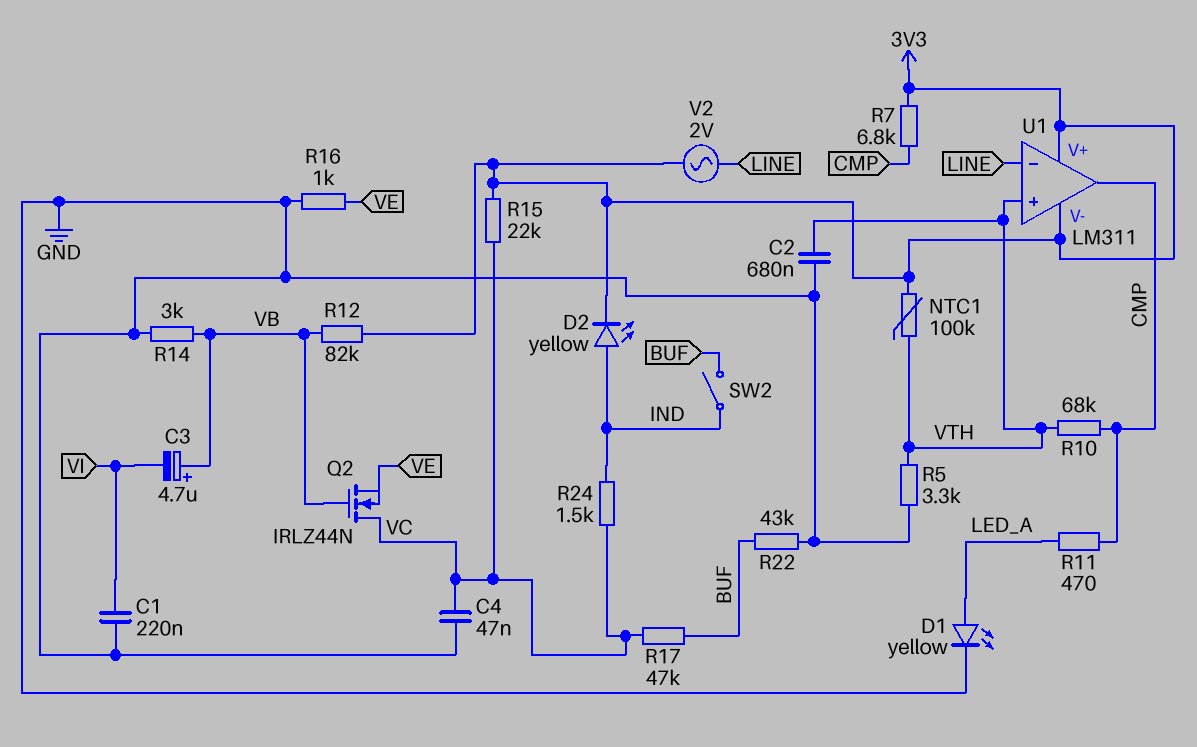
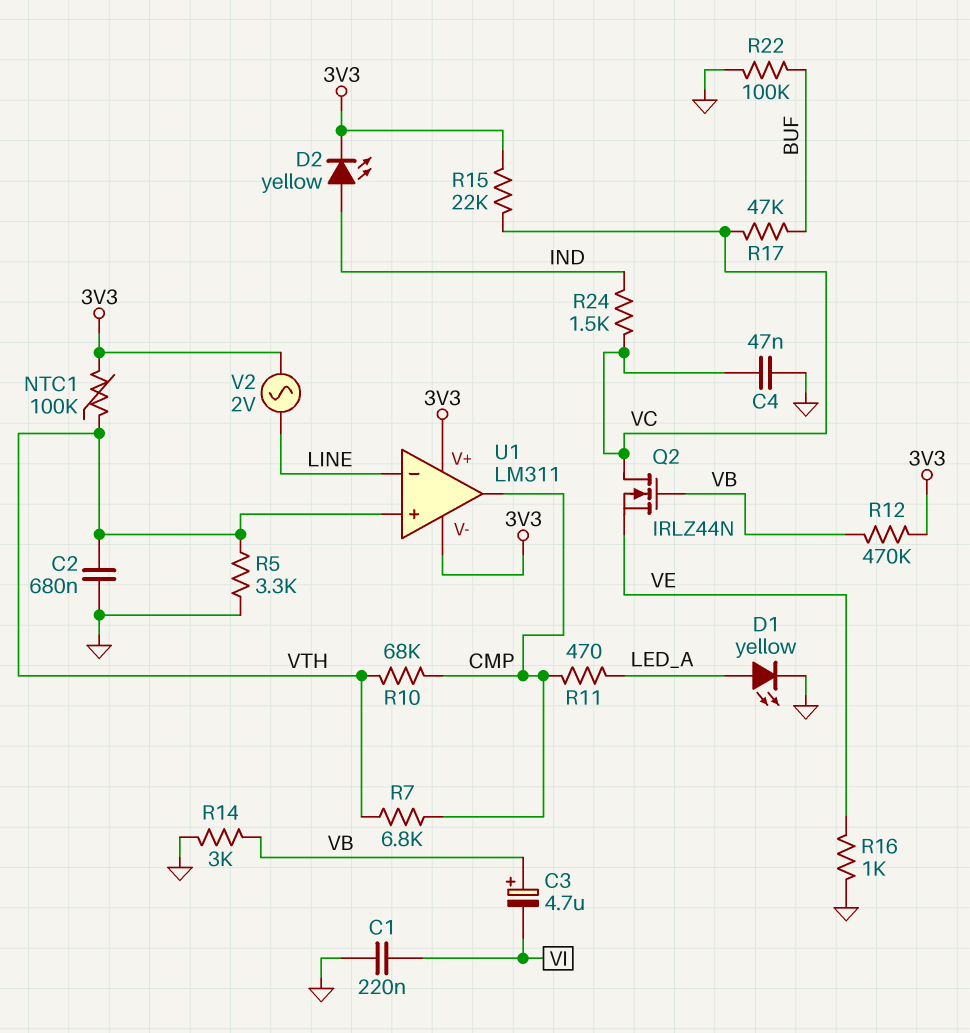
R7: 6.8k (3V3, CMP) -> 6.8k (CMP, VTH)
R12: 82k (3V3, VB) -> 470k (3V3, VB)
R22: 43k (BUF, GND) -> 100k (BUF, GND)
SW2: switch (BUF, IND) -> none

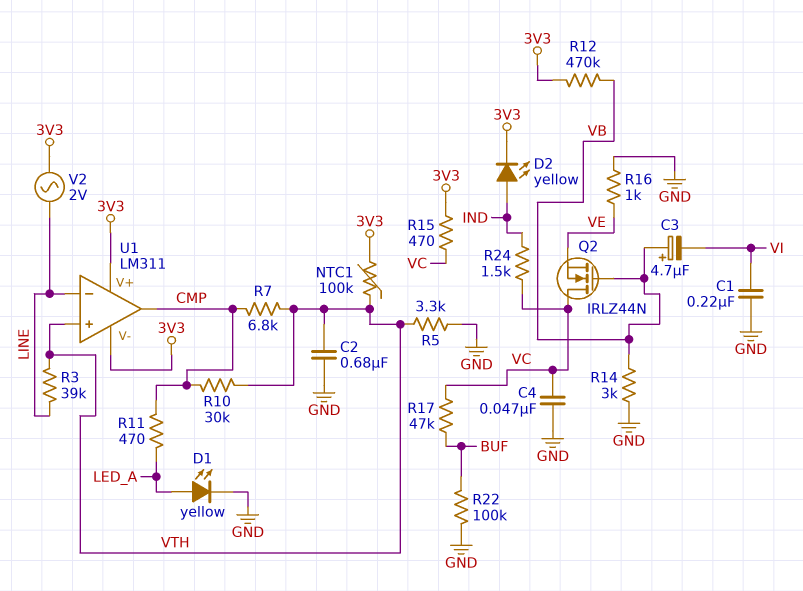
R3: none -> 39k (LINE, VTH)
R10: 68k (CMP, VTH) -> 30k (CMP, VTH)
R15: 22k (3V3, VC) -> 470 (3V3, VC)

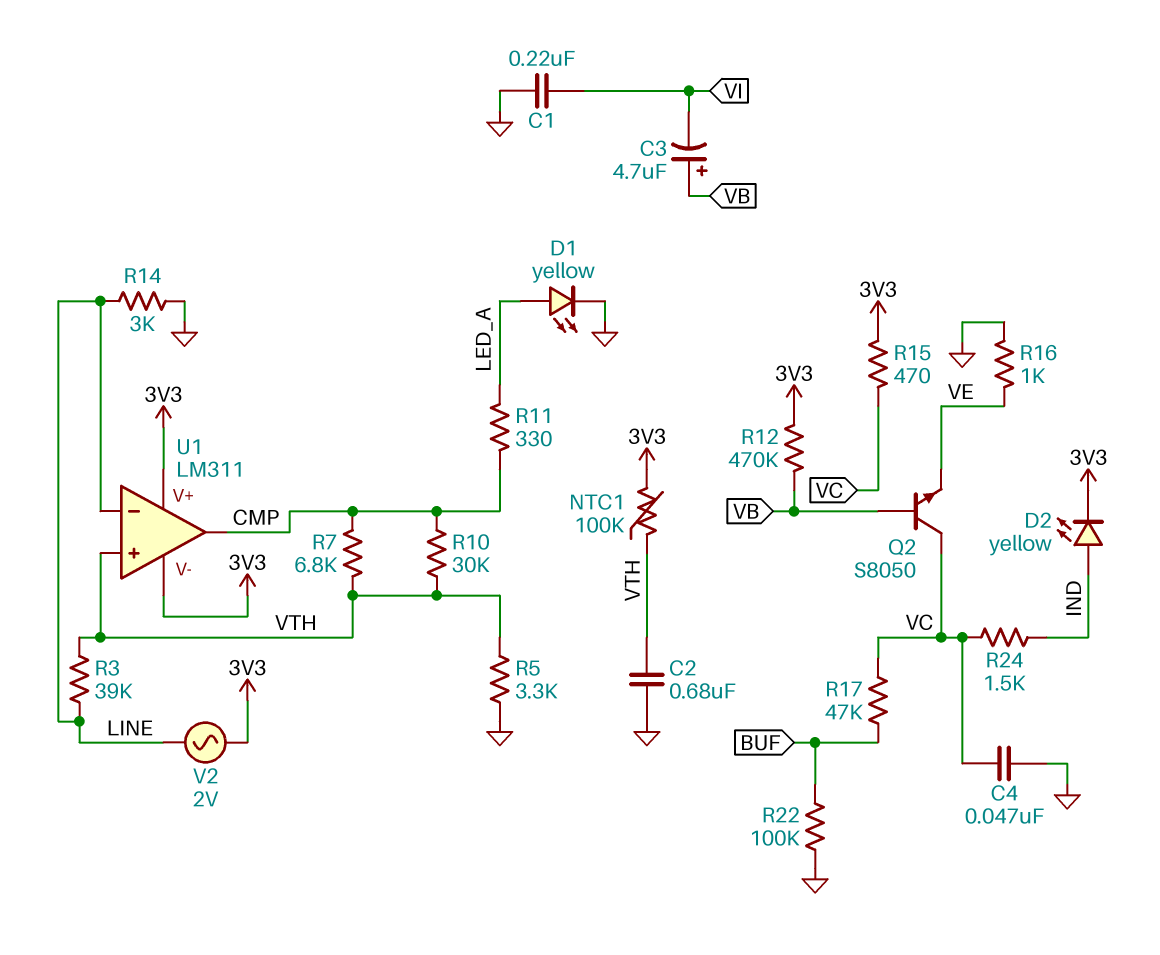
Q2: NMOS IRLZ44N (G VB, D VC, S VE) -> NPN S8050 (B VB, C VC, E VE)
R11: 470 (CMP, LED_A) -> 330 (CMP, LED_A)
R14: 3k (GND, VB) -> 3k (GND, LINE)

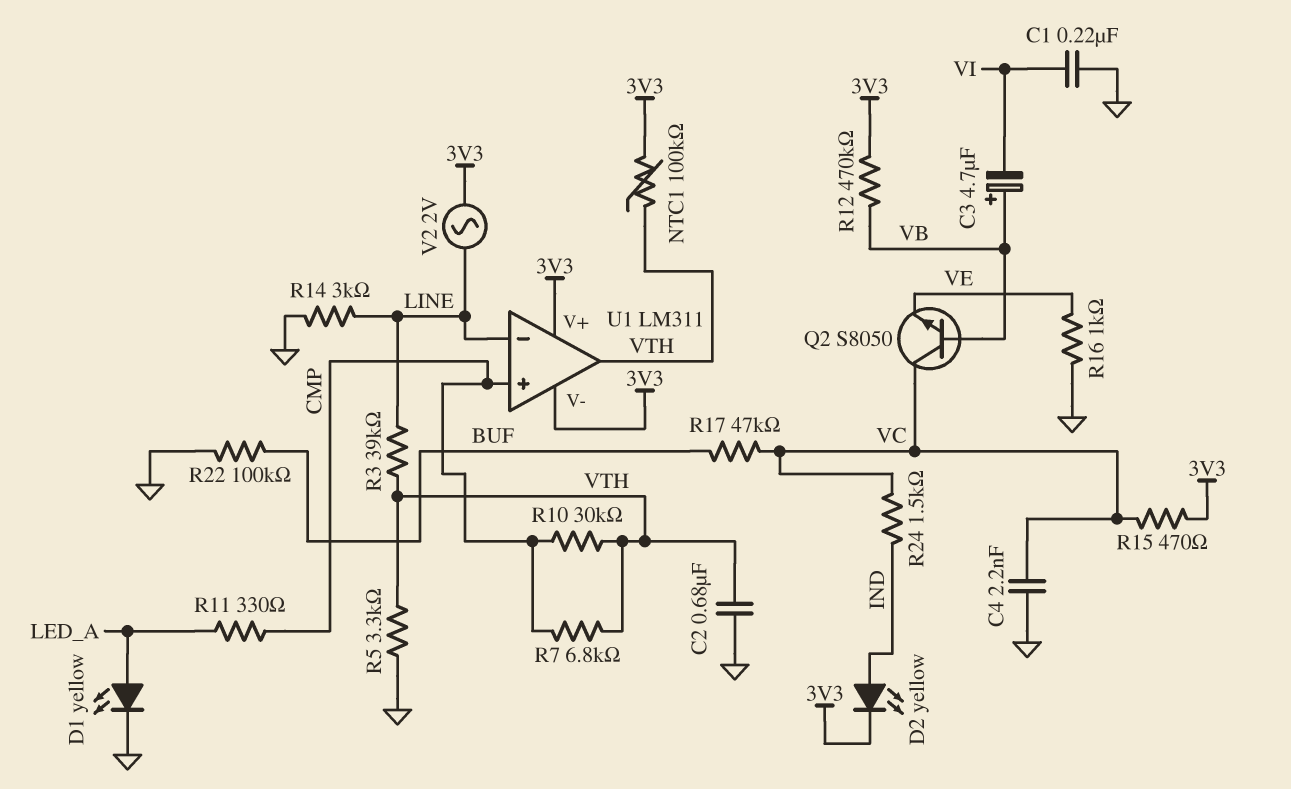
C4: 47nF (GND, VC) -> 2.2nF (GND, VC)
U1 pin in+: VTH -> CMP
U1 pin out: CMP -> VTH

